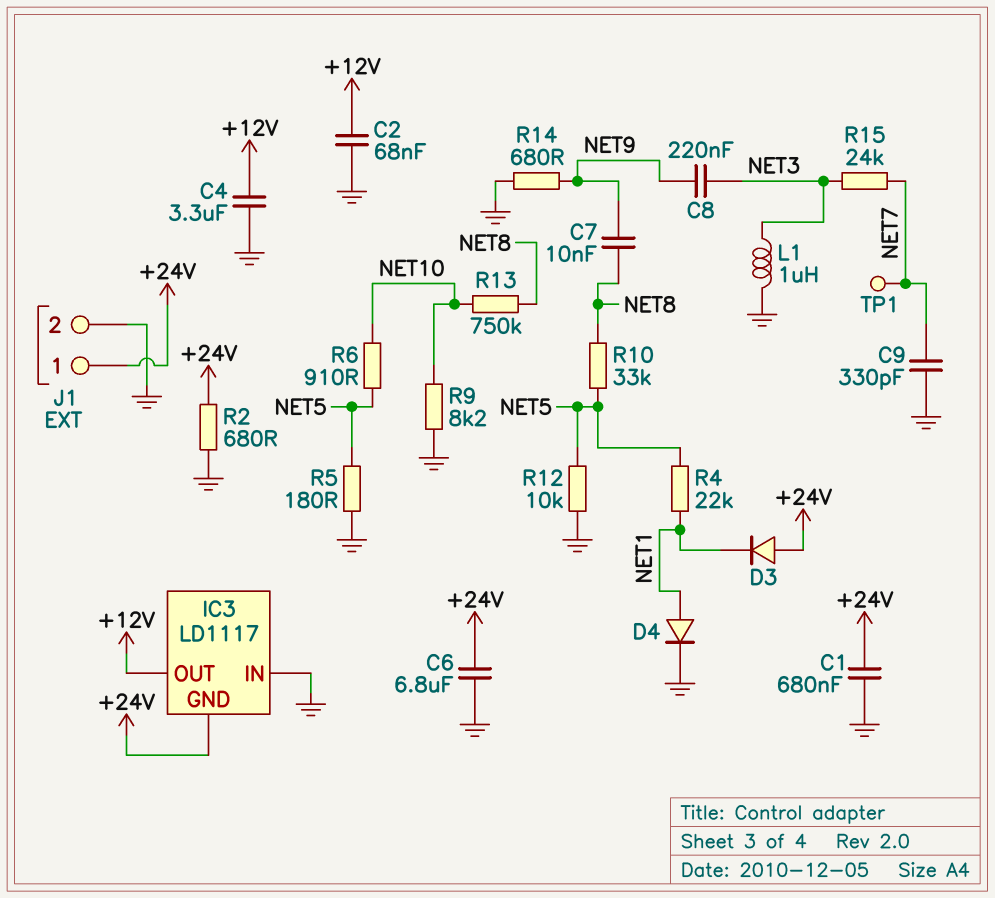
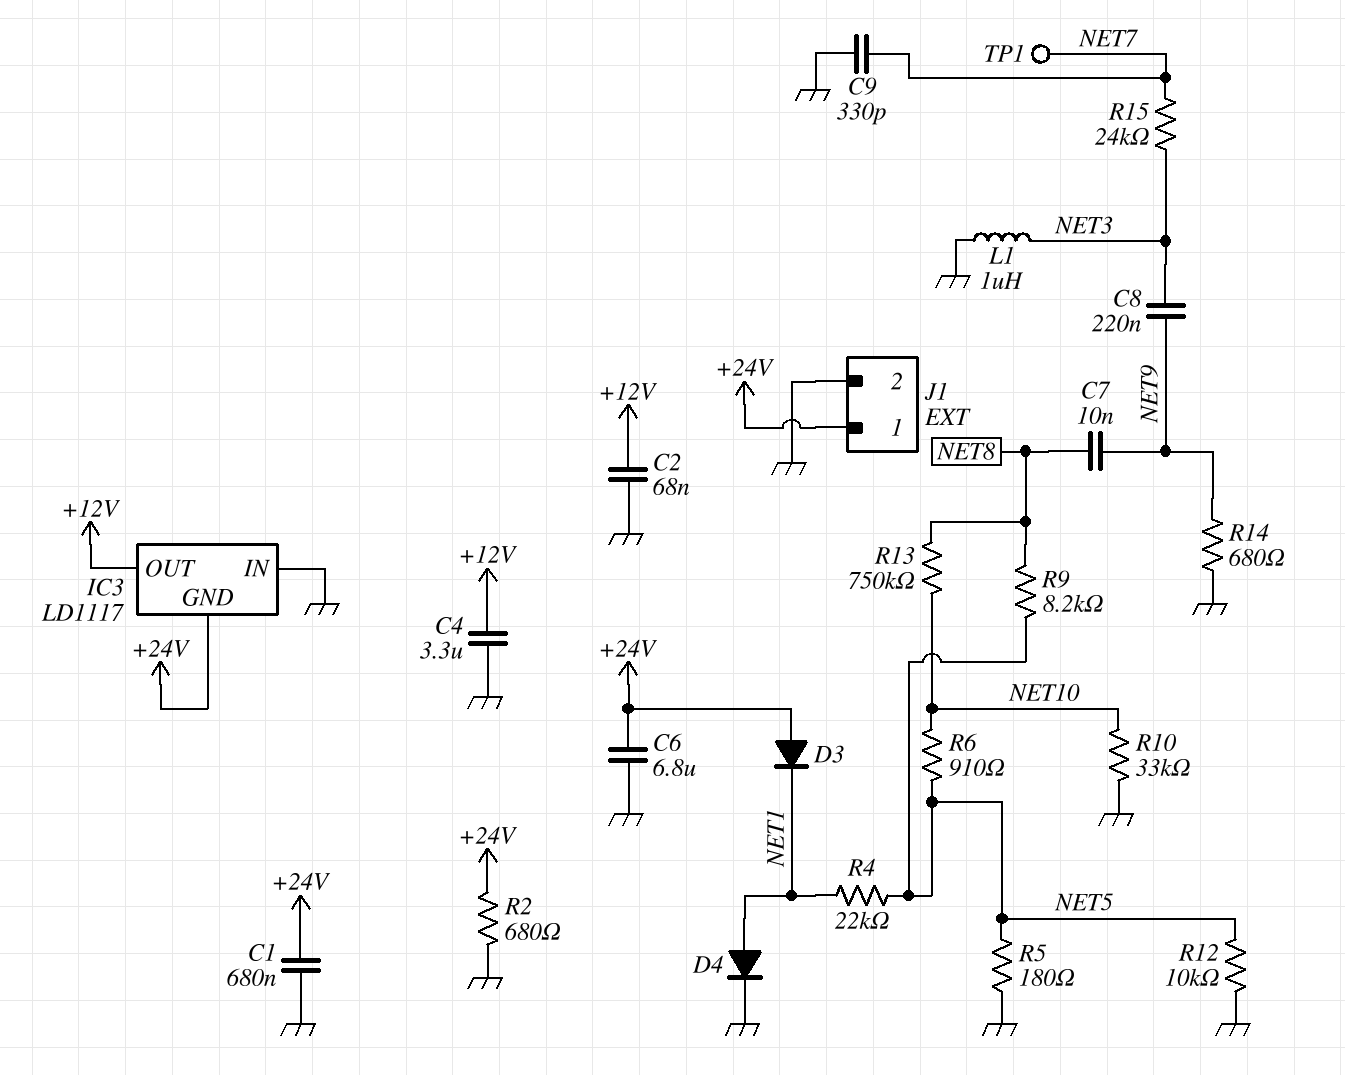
R9: 8.2k (GND, NET10) -> 8.2k (NET5, NET8)
R10: 33k (NET5, NET8) -> 33k (GND, NET10)

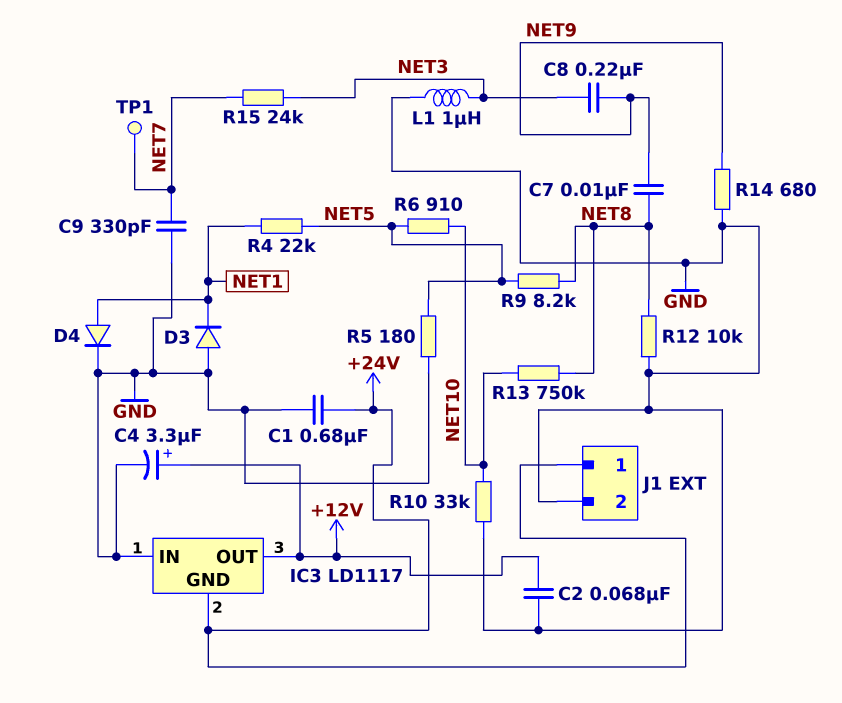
C4: 3.3uF (+12V, GND) -> 3.3uF (plus +12V, minus GND)
C6: 6.8uF (+24V, GND) -> none
D3: diode (A +24V, K NET1) -> diode (A GND, K NET1)
R2: 680 (+24V, GND) -> none
R12: 10k (GND, NET5) -> 10k (GND, NET8)

